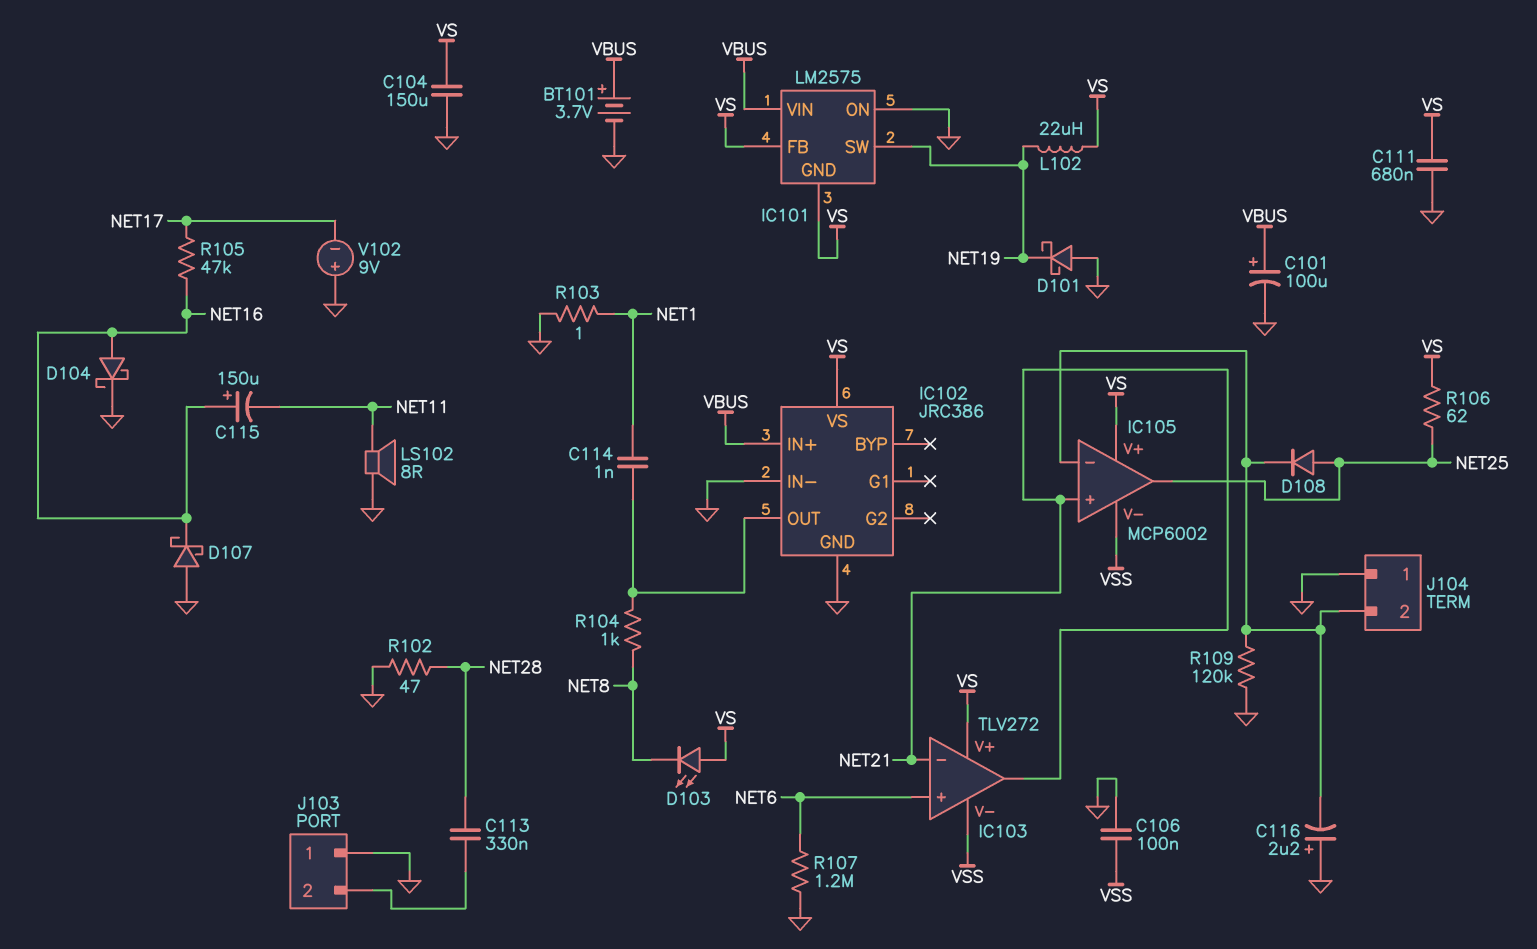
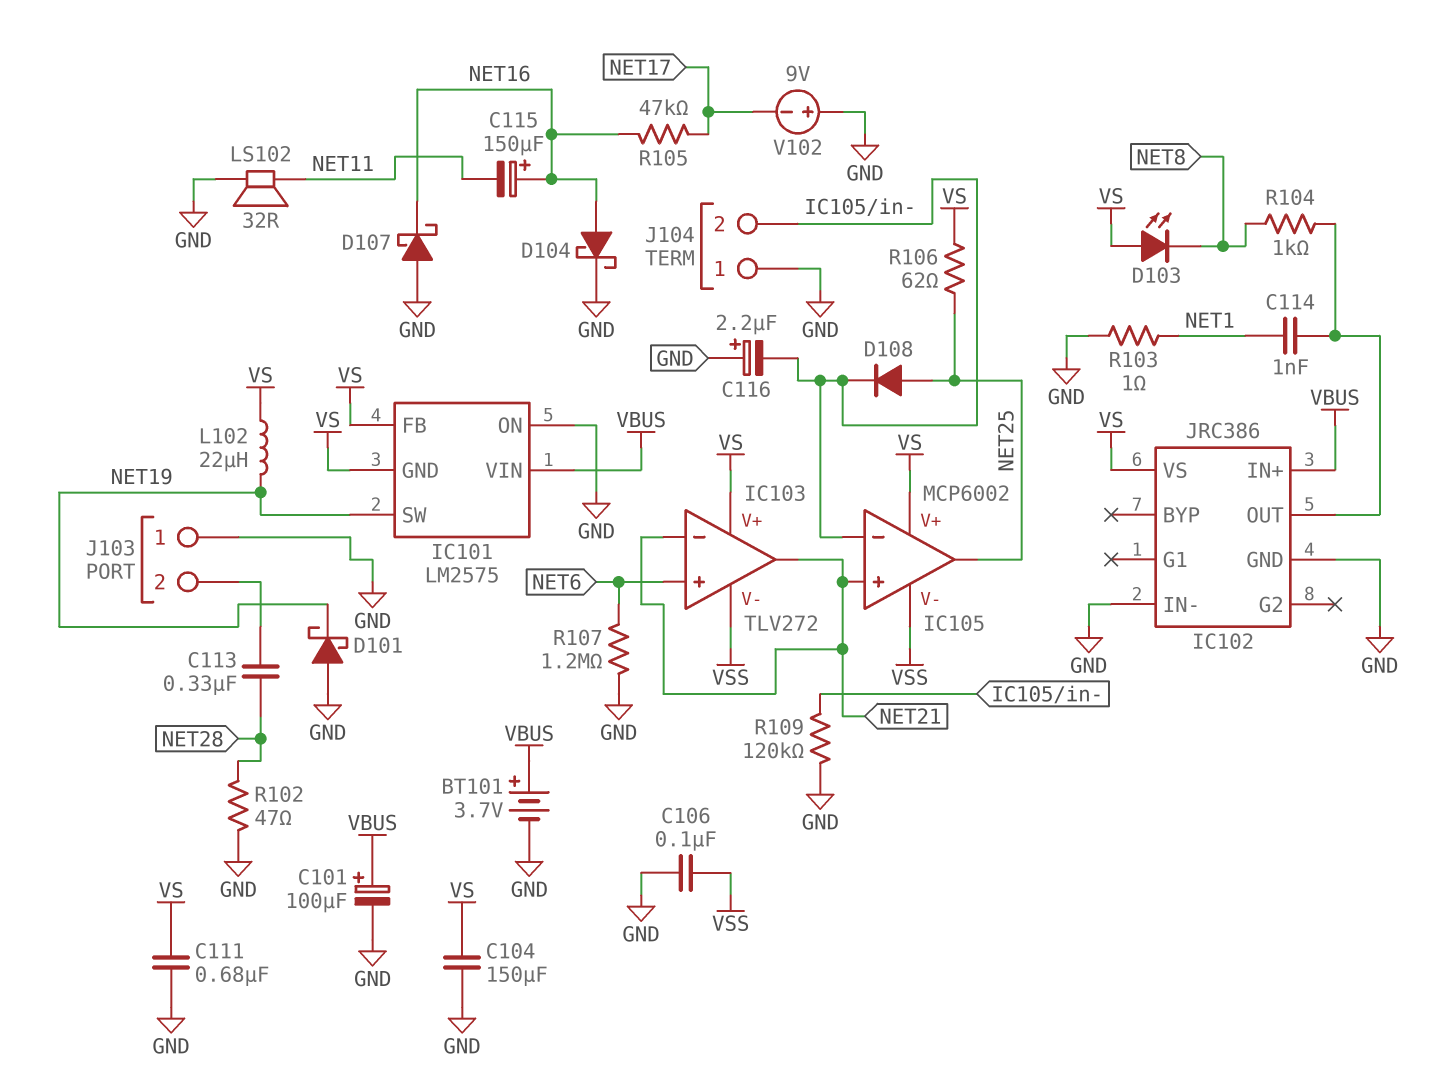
LS102: speaker 8R (GND, NET11) -> speaker 32R (GND, NET11)

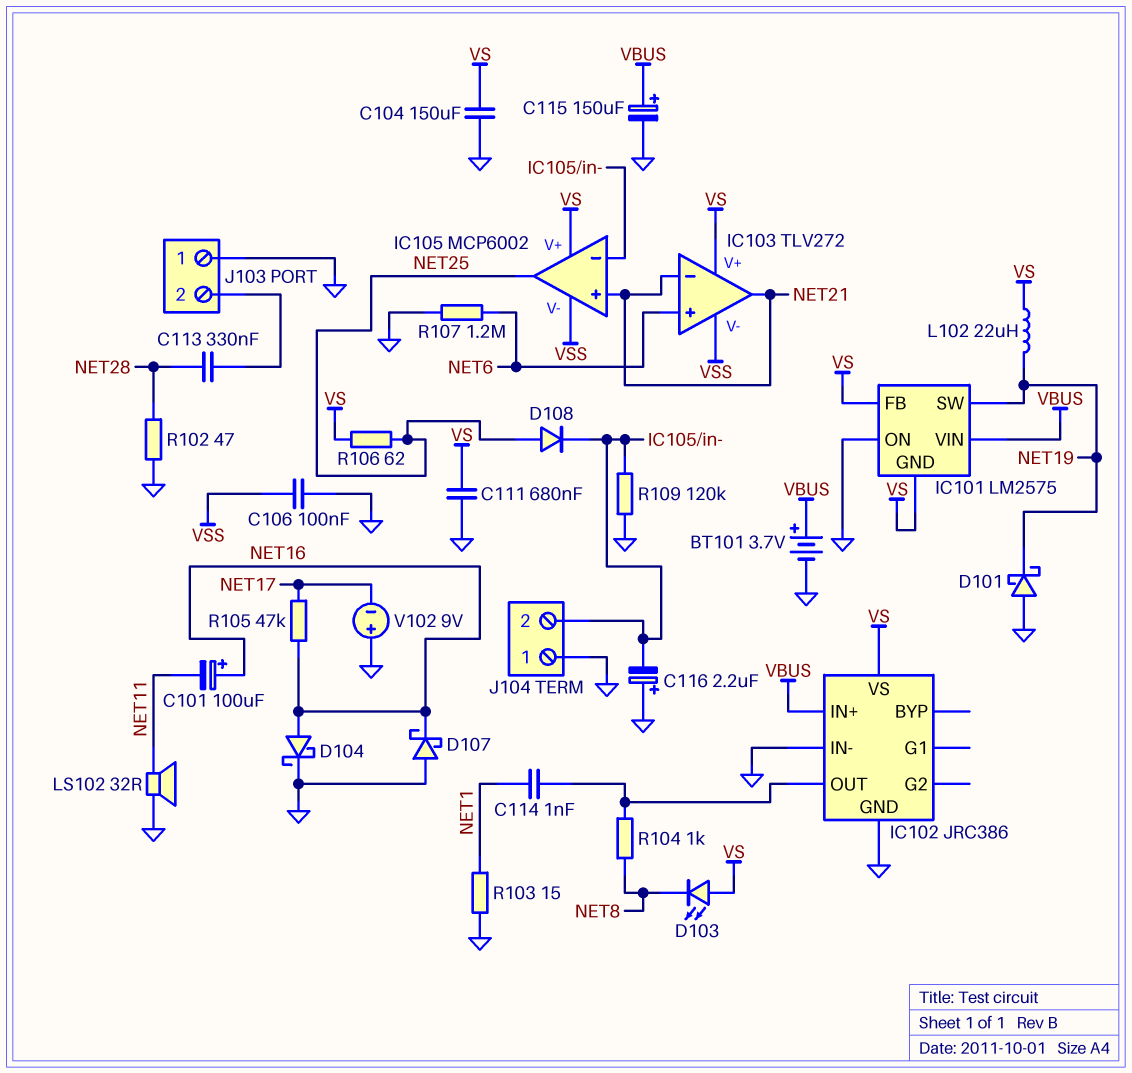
C101: 100uF (plus VBUS, minus GND) -> 100uF (plus NET16, minus NET11)
C115: 150uF (plus NET16, minus NET11) -> 150uF (plus VBUS, minus GND)
R103: 1 (GND, NET1) -> 15 (GND, NET1)

